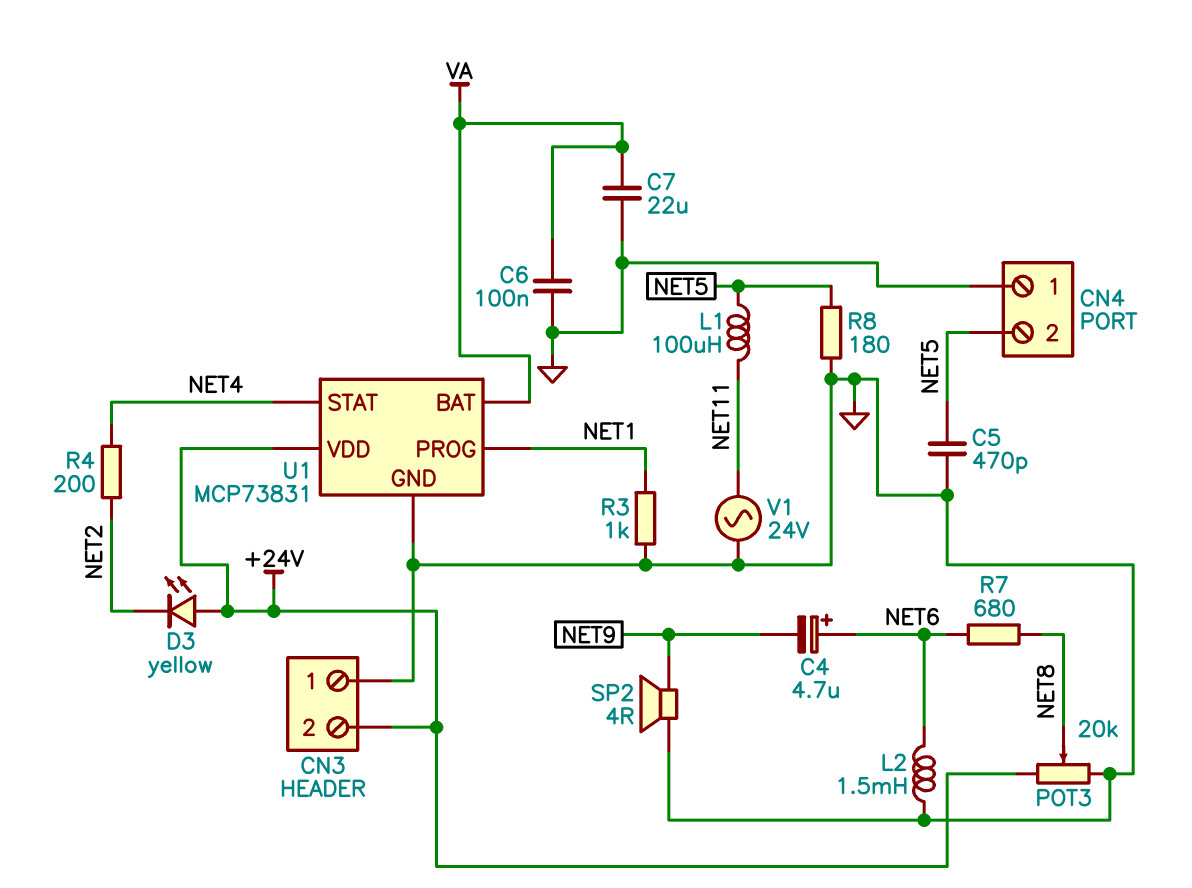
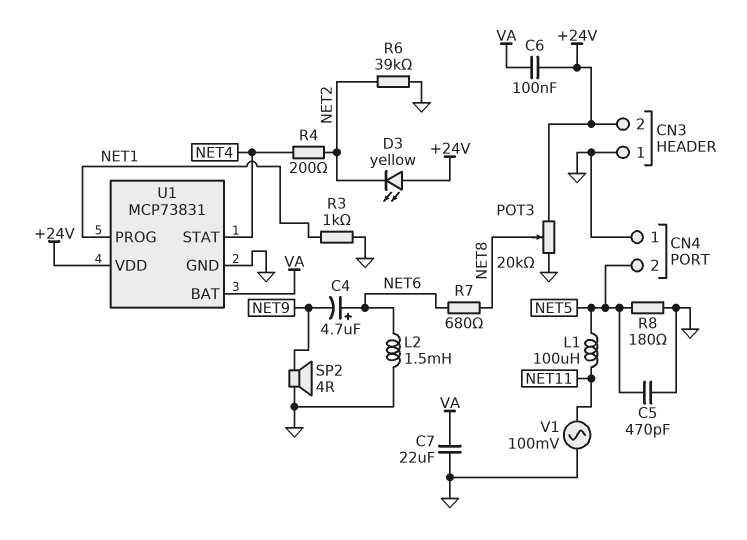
C6: 100nF (GND, VA) -> 100nF (+24V, VA)
R6: none -> 39k (GND, NET2)
V1: AC 24V (GND, NET11) -> AC 100mV (GND, NET11)

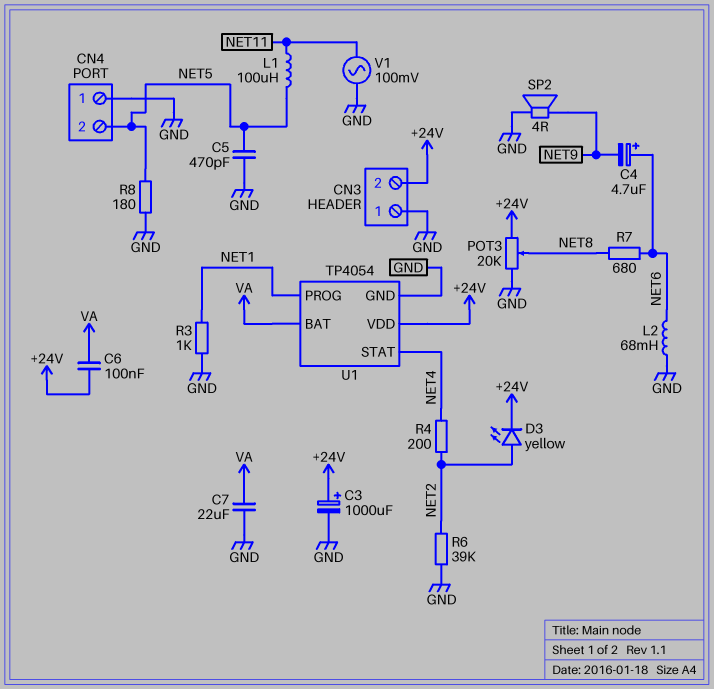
C3: none -> 1000uF (plus +24V, minus GND)
D3: LED yellow (A +24V, K NET2) -> LED yellow (A NET2, K +24V)
L2: 1.5mH (GND, NET6) -> 68mH (GND, NET6)
U1: MCP73831 -> TP4054

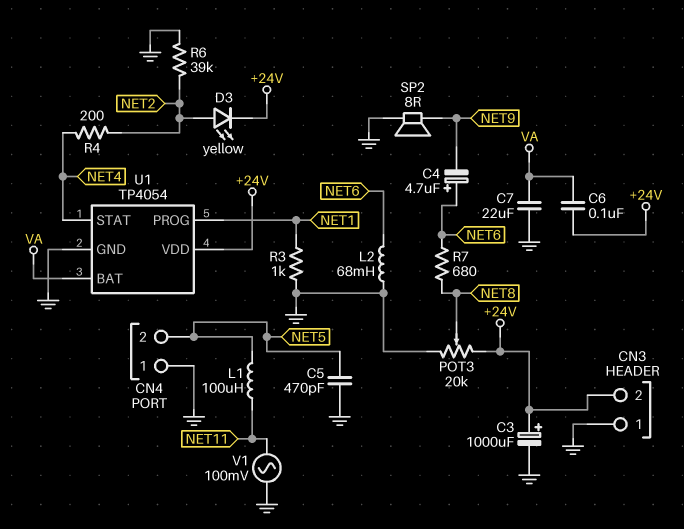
R8: 180 (GND, NET5) -> none
SP2: speaker 4R (GND, NET9) -> speaker 8R (GND, NET9)

